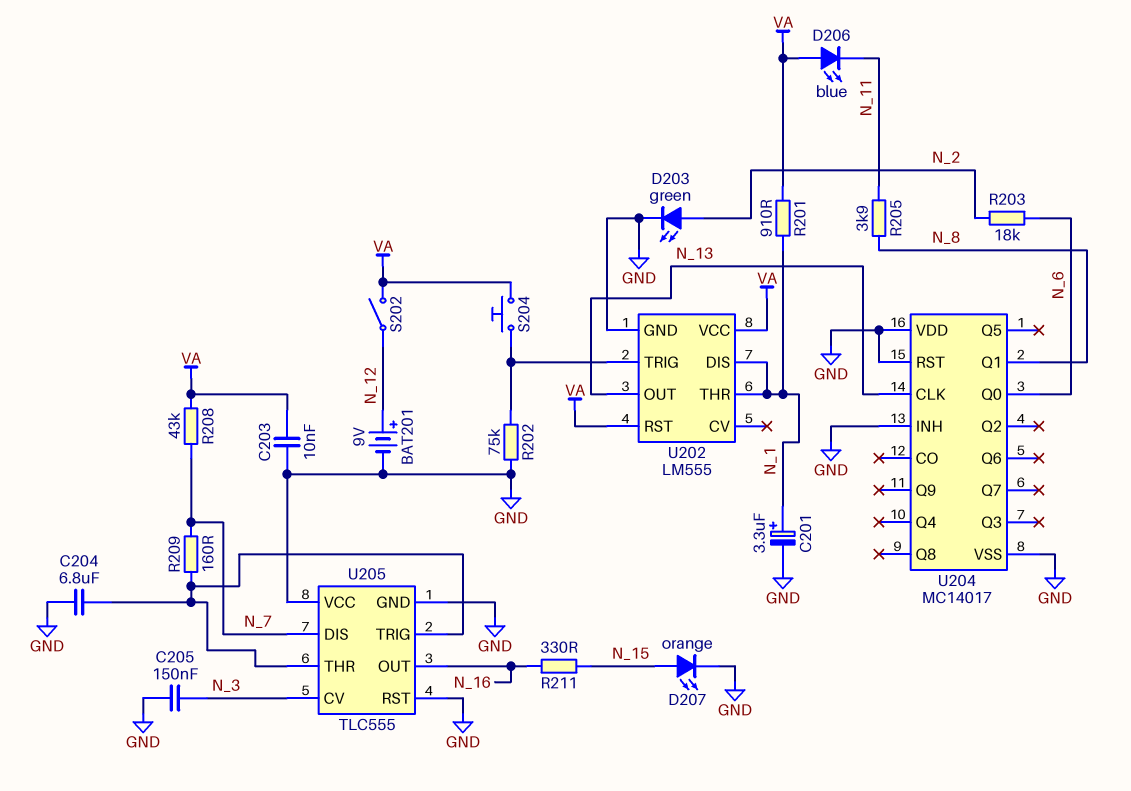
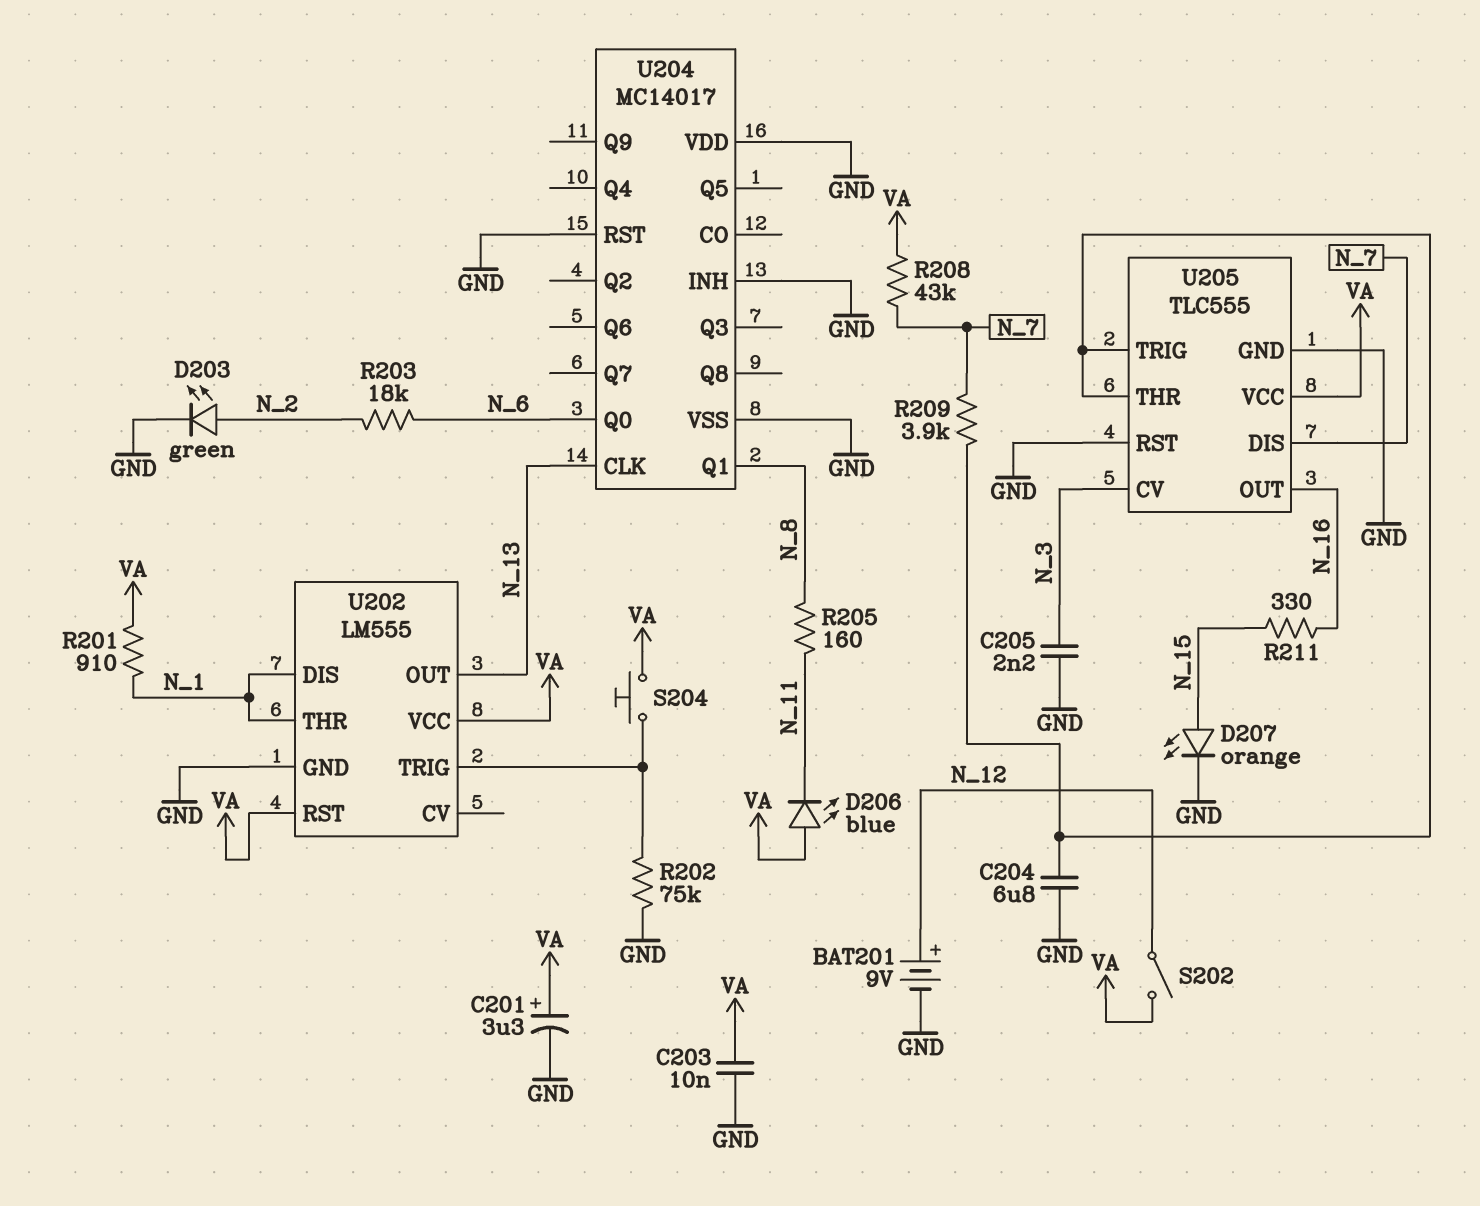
C201: 3.3uF (plus N_1, minus GND) -> 3.3uF (plus VA, minus GND)
C205: 150nF (GND, N_3) -> 2.2nF (GND, N_3)
R205: 3.9k (N_8, N_11) -> 160 (N_8, N_11)
R209: 160 (N_7, U205/THR) -> 3.9k (N_7, U205/THR)
U205 pin VCC: GND -> VA

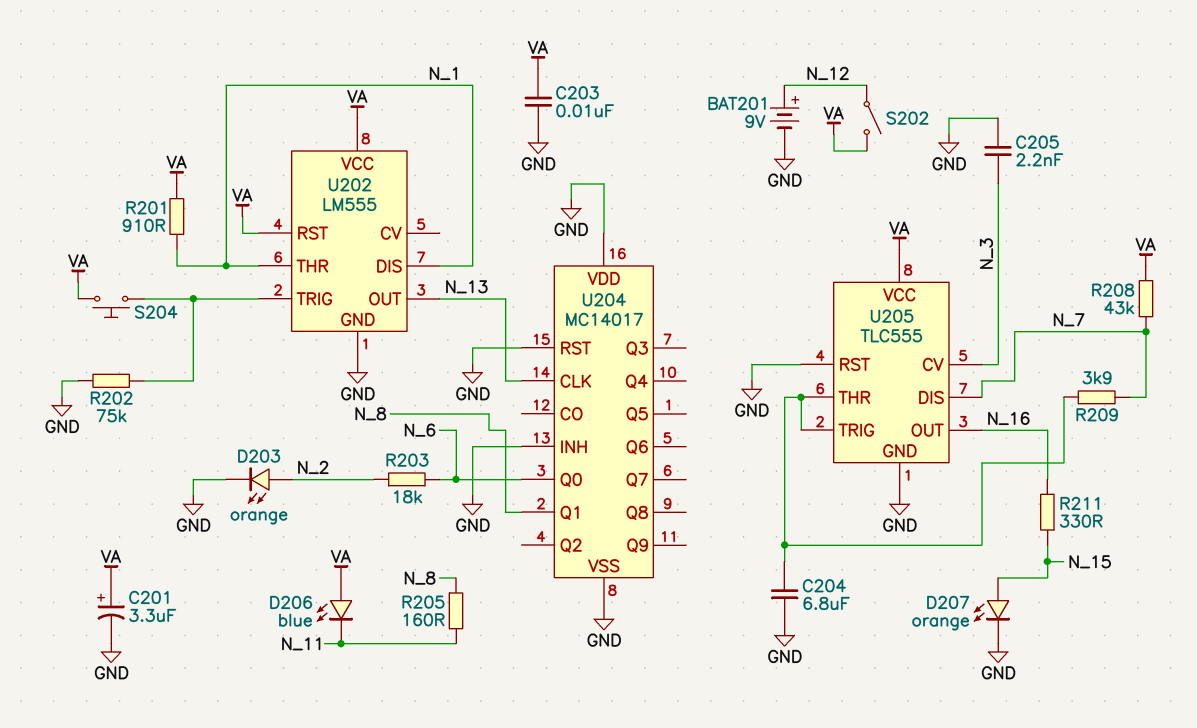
D203: LED green (A N_2, K GND) -> LED orange (A N_2, K GND)

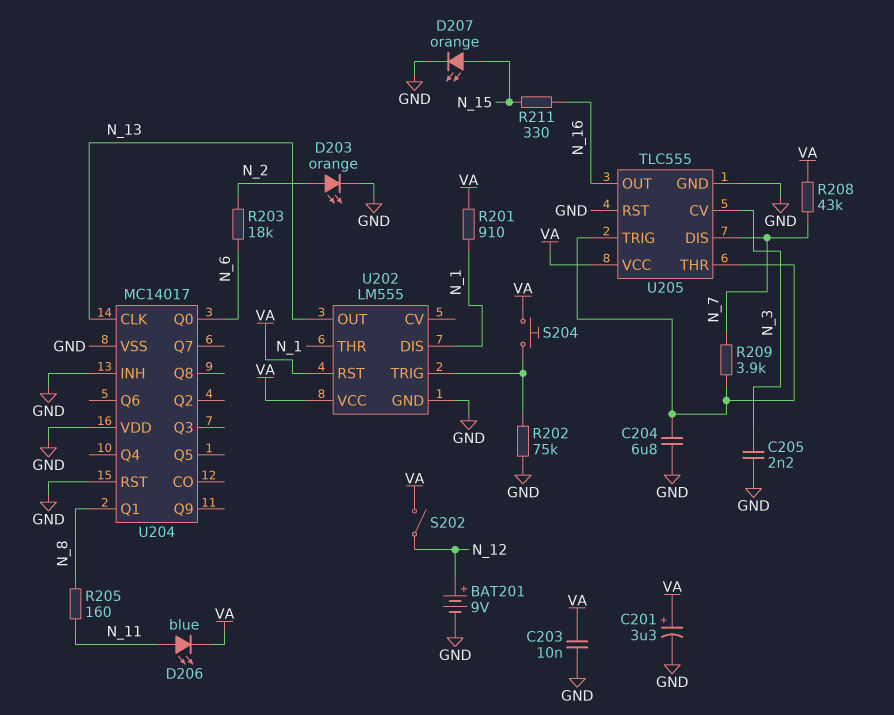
D206: LED blue (A VA, K N_11) -> LED blue (A N_11, K VA)

